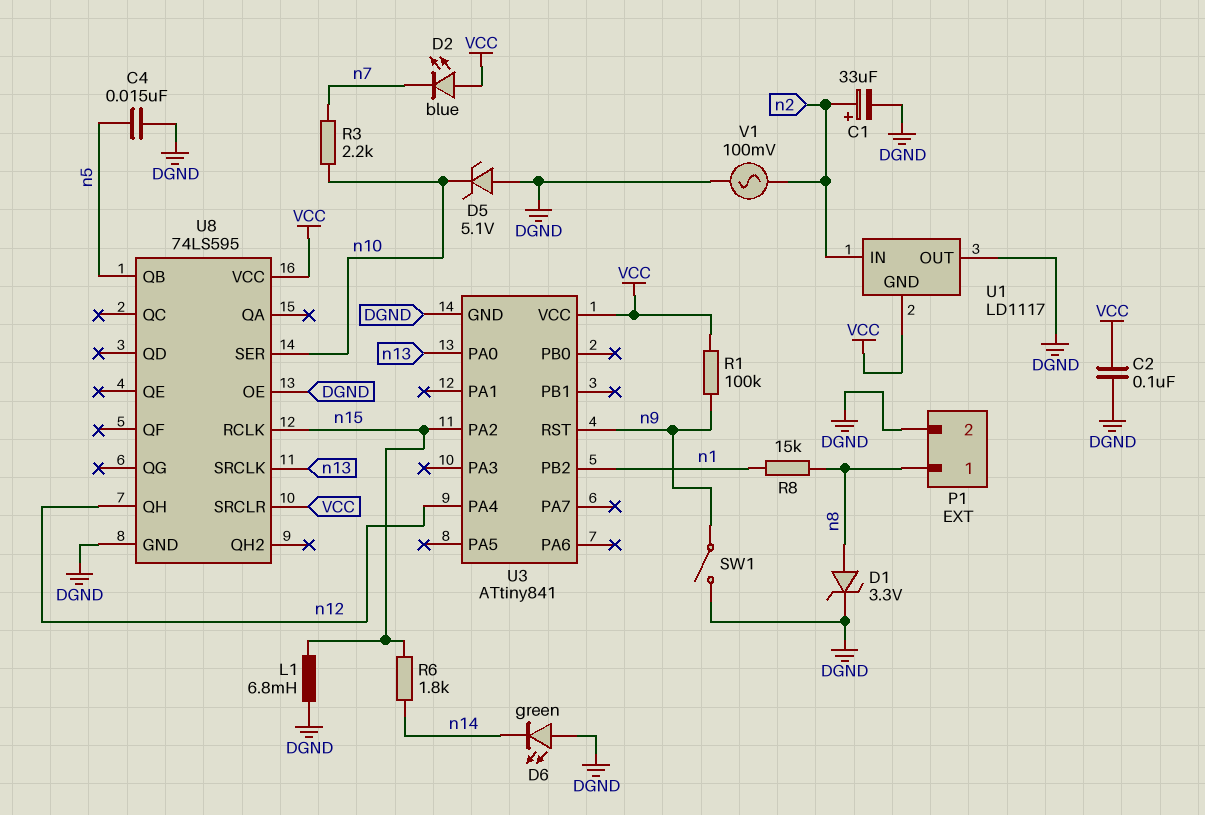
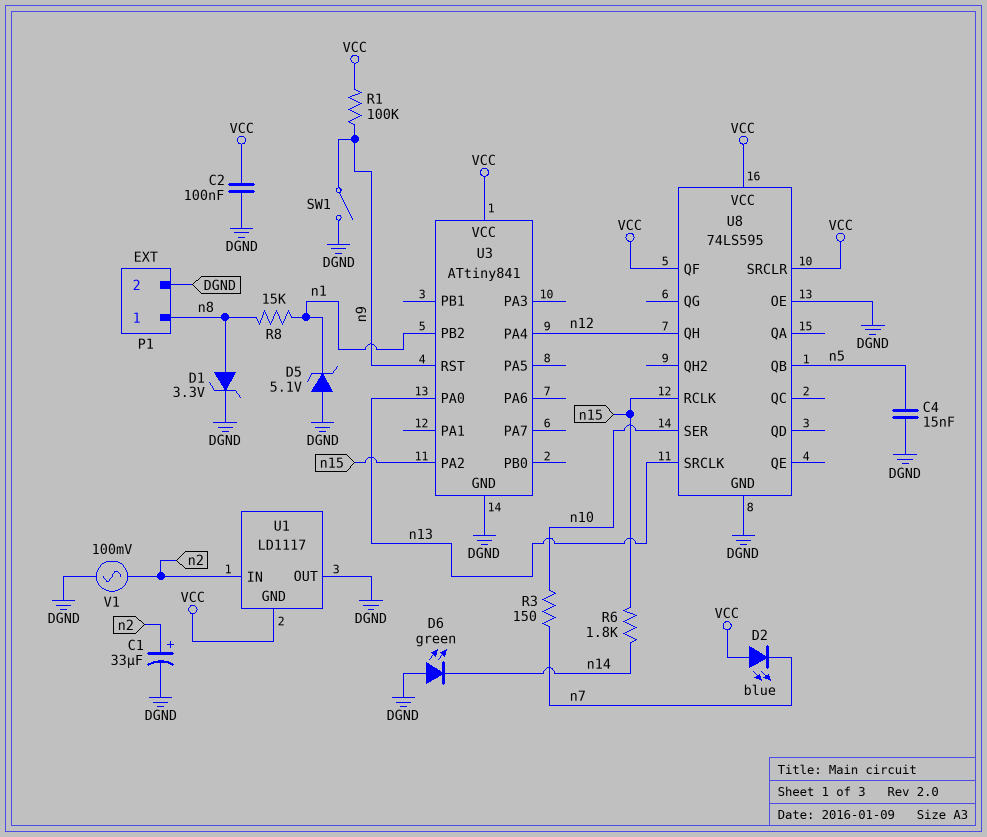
D5: zener 5.1V (A DGND, K n10) -> zener 5.1V (A DGND, K n1)
L1: 6.8mH (DGND, n15) -> none
R3: 2.2k (n7, n10) -> 150 (n7, n10)
U8 pin QF: none -> VCC

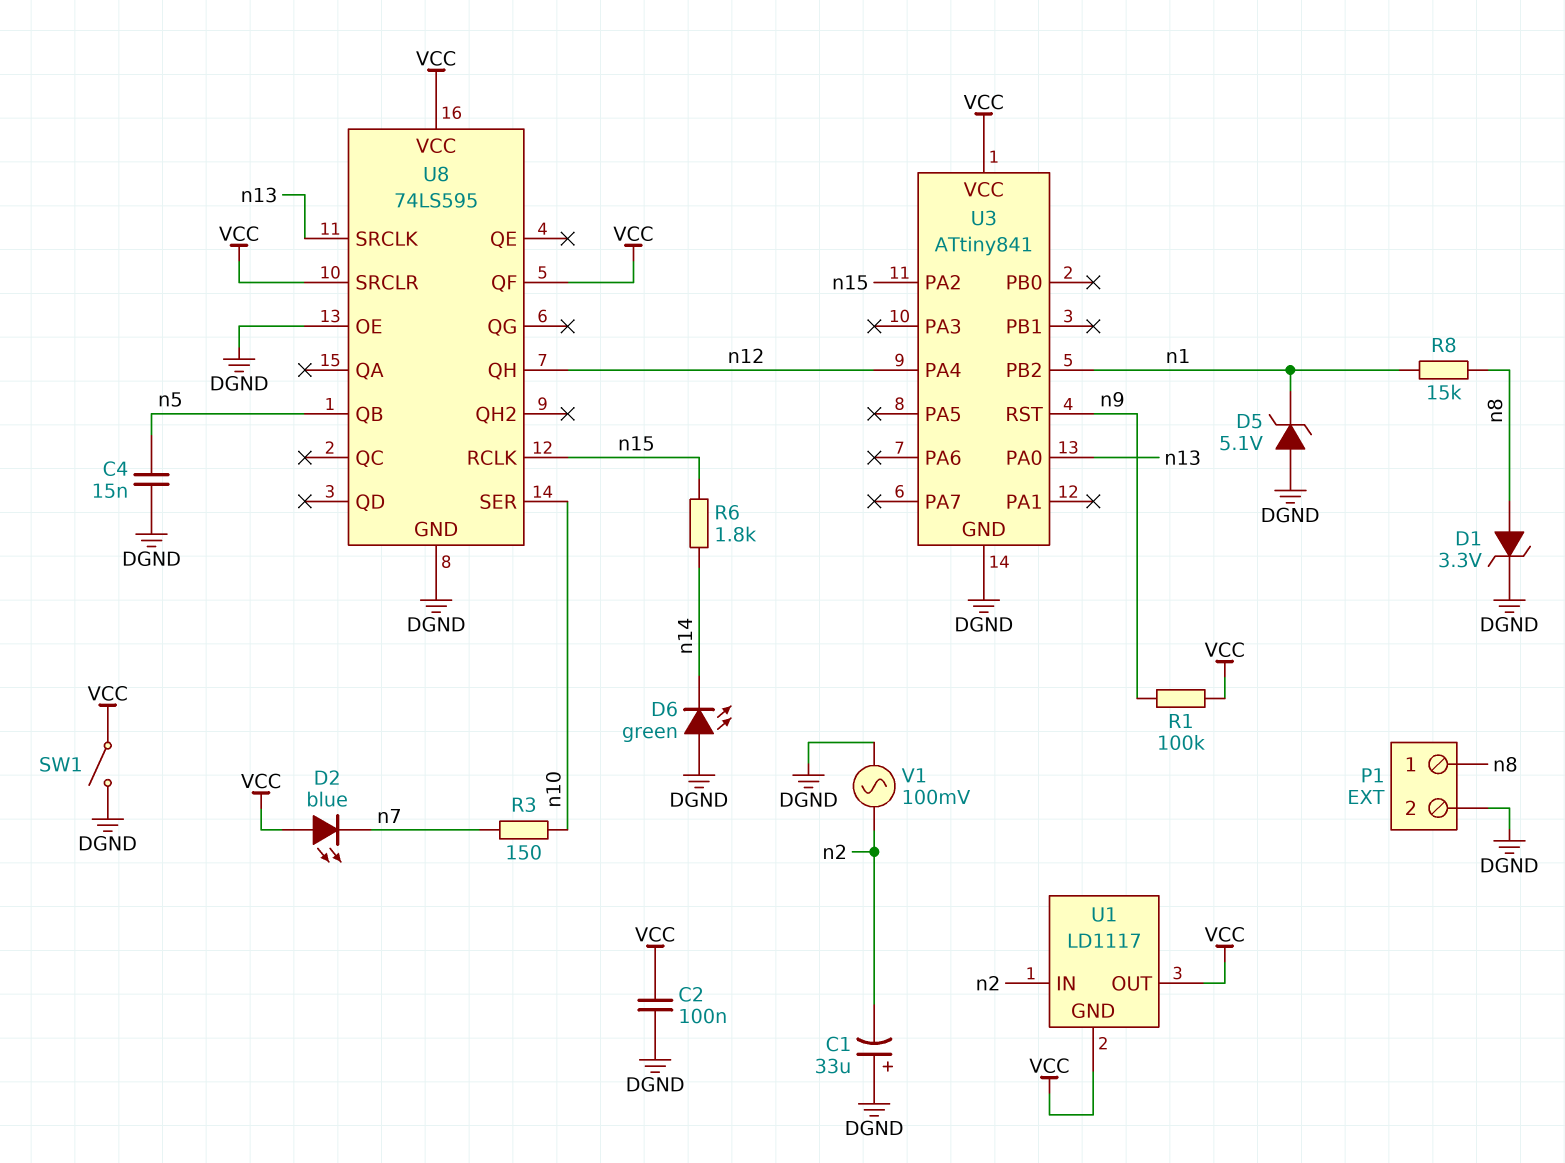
C1: 33uF (plus n2, minus DGND) -> 33uF (plus DGND, minus n2)
SW1: switch (DGND, n9) -> switch (DGND, VCC)
U1 pin OUT: DGND -> VCC

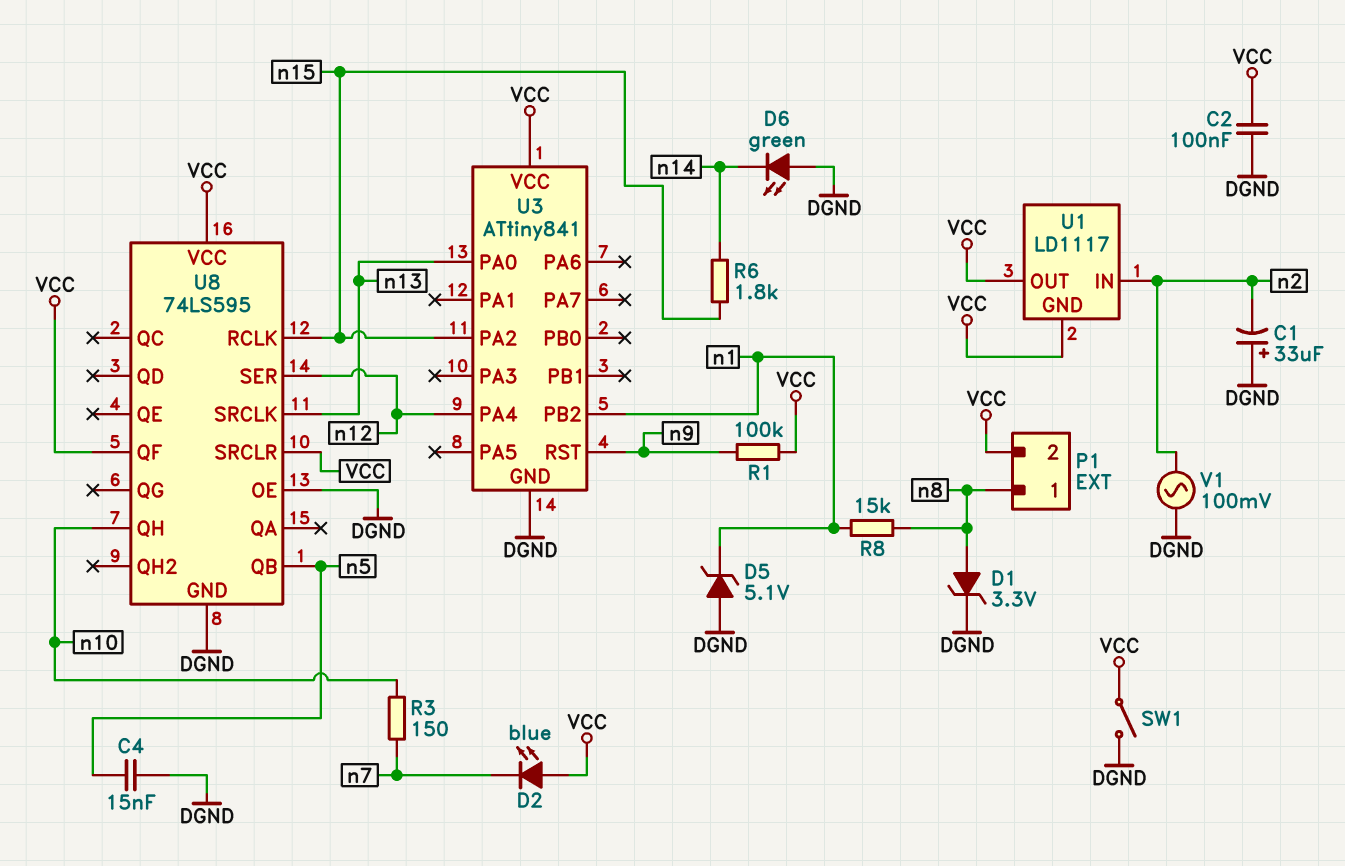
P1 pin 2: DGND -> VCC
U8 pin QH: n12 -> n10
U8 pin SER: n10 -> n12

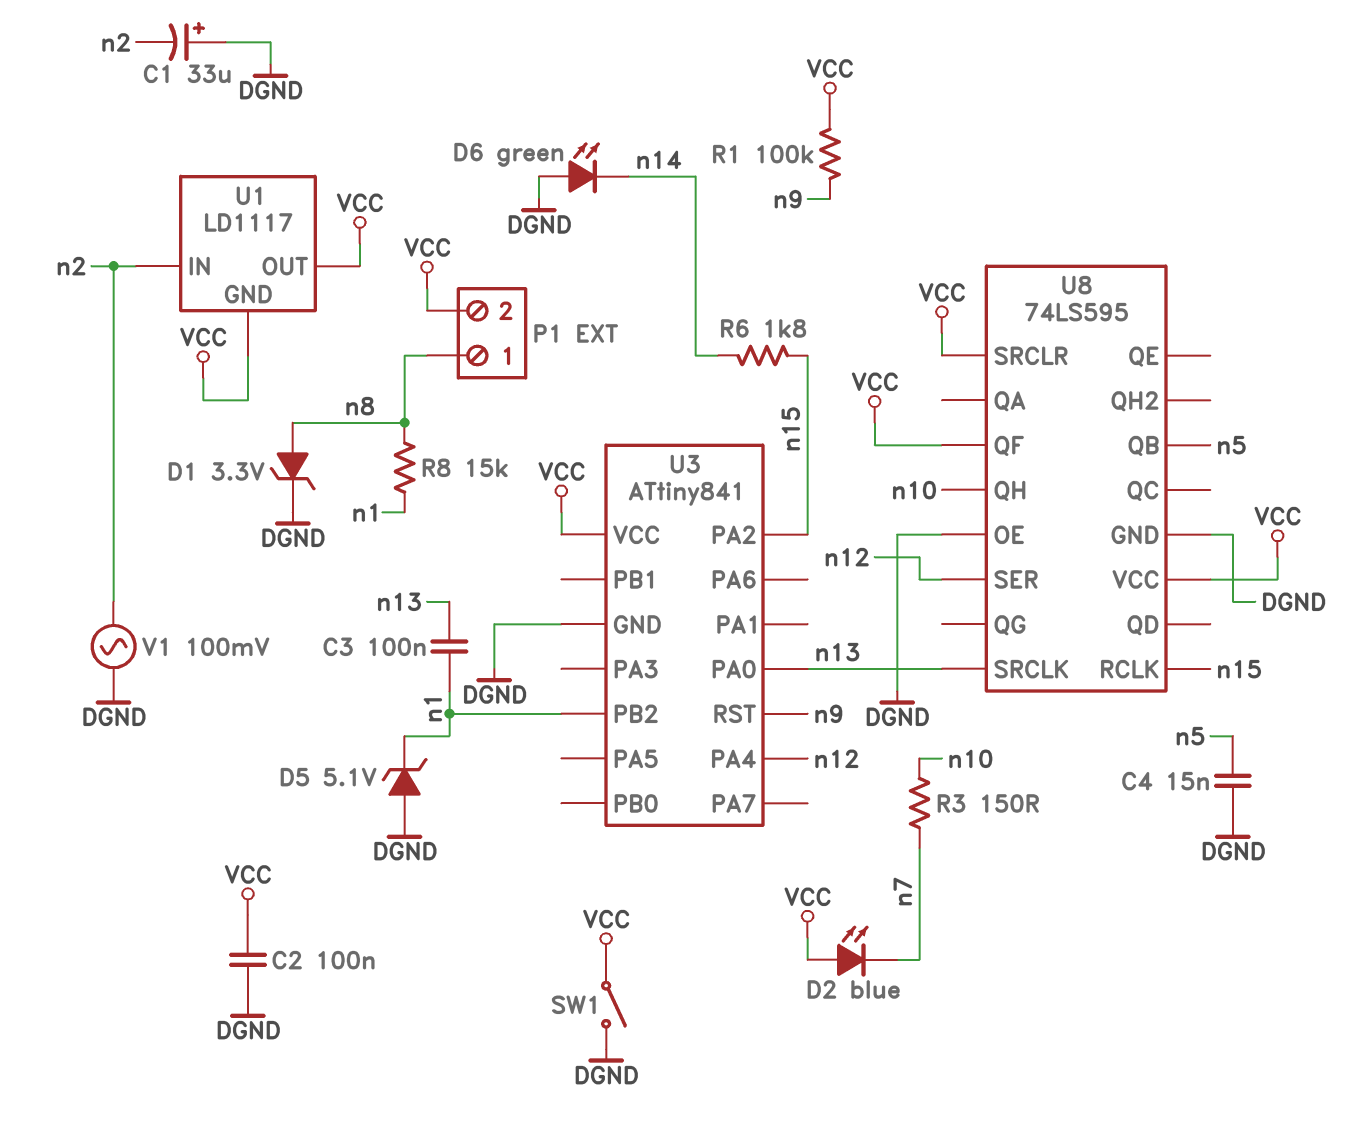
C3: none -> 100nF (n1, n13)

